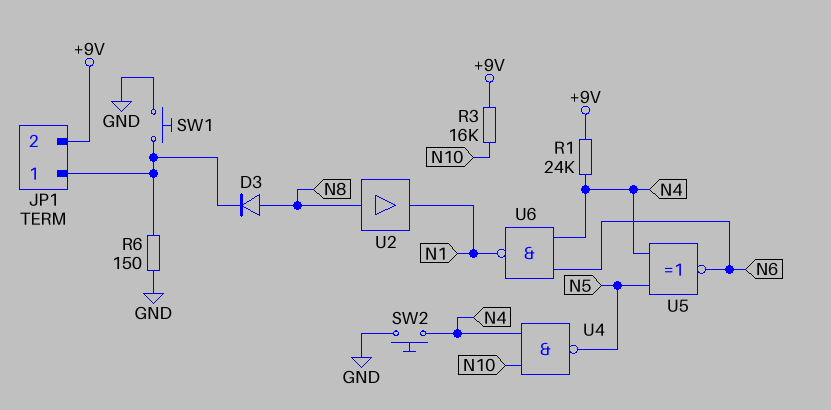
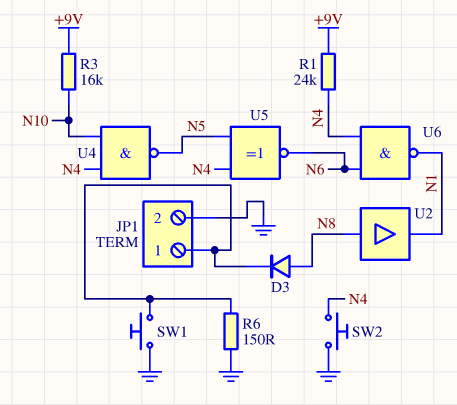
JP1 pin 2: +9V -> GND

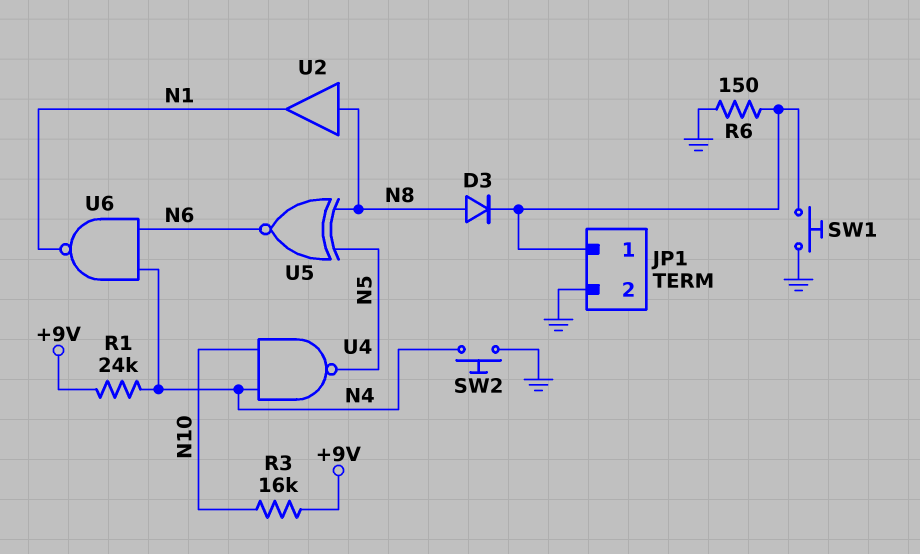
U5: XNOR (in N4, in N5, out N6) -> XNOR (in N5, in N8, out N6)

